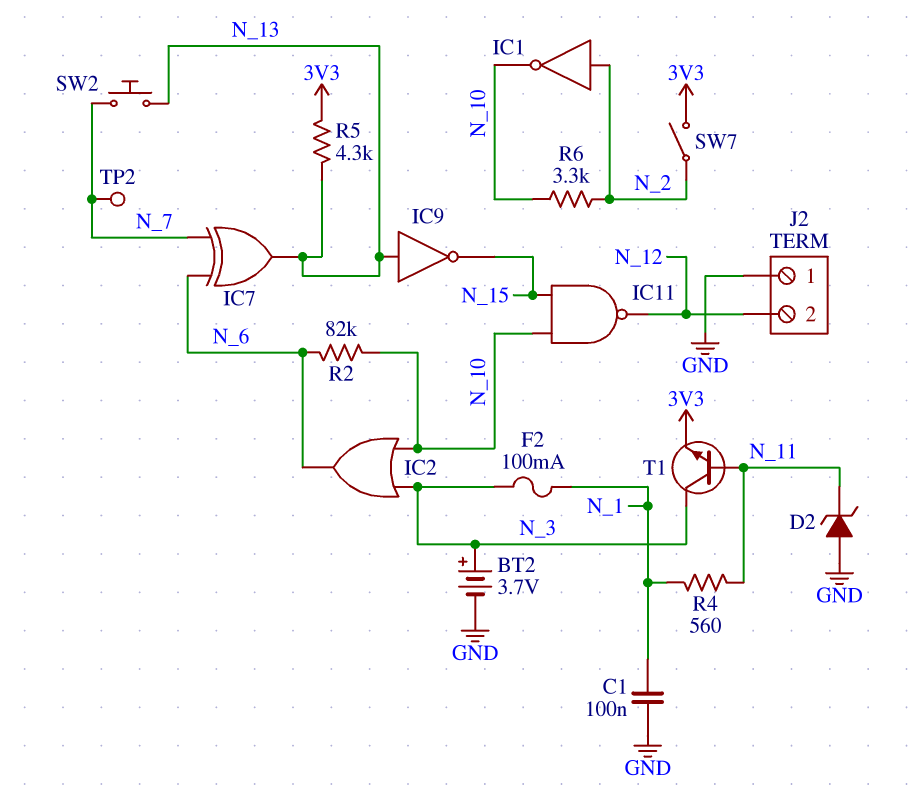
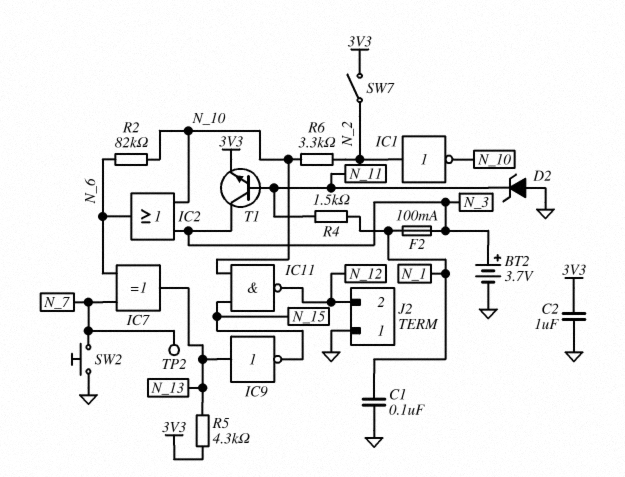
C2: none -> 1uF (3V3, GND)
R4: 560 (N_1, N_11) -> 1.5k (N_1, N_11)
SW2: button (N_7, N_13) -> button (GND, N_7)

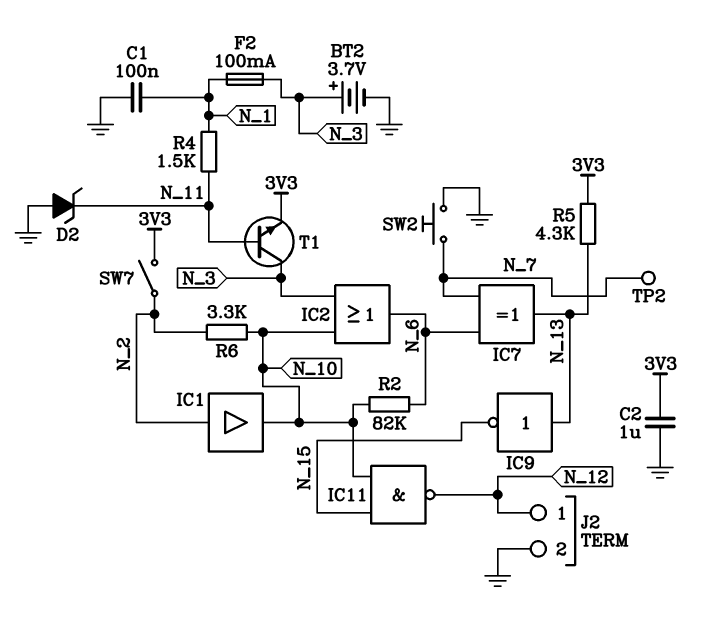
IC1: NOT (in N_2, out N_10) -> buffer (in N_2, out N_10)
J2 pin 1: GND -> N_12
J2 pin 2: N_12 -> GND

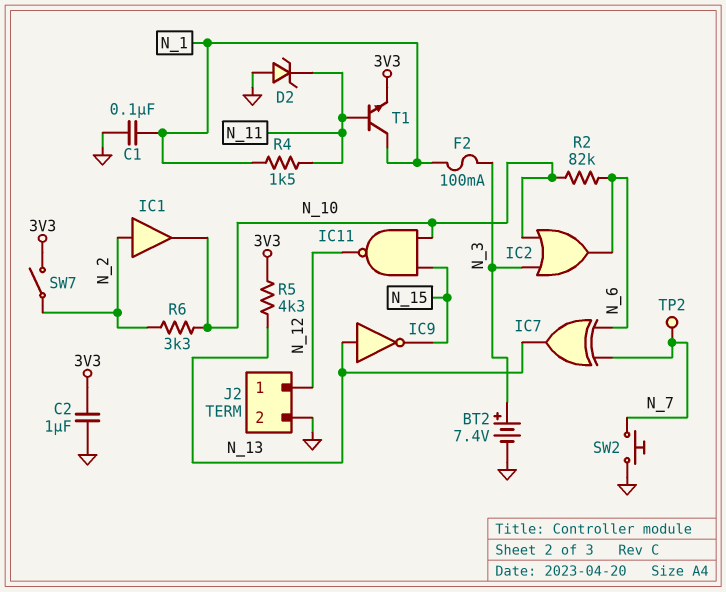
BT2: 3.7V (plus N_3, minus GND) -> 7.4V (plus N_3, minus GND)
T1: NPN (B N_11, C N_3, E 3V3) -> NPN (B N_11, C N_1, E 3V3)

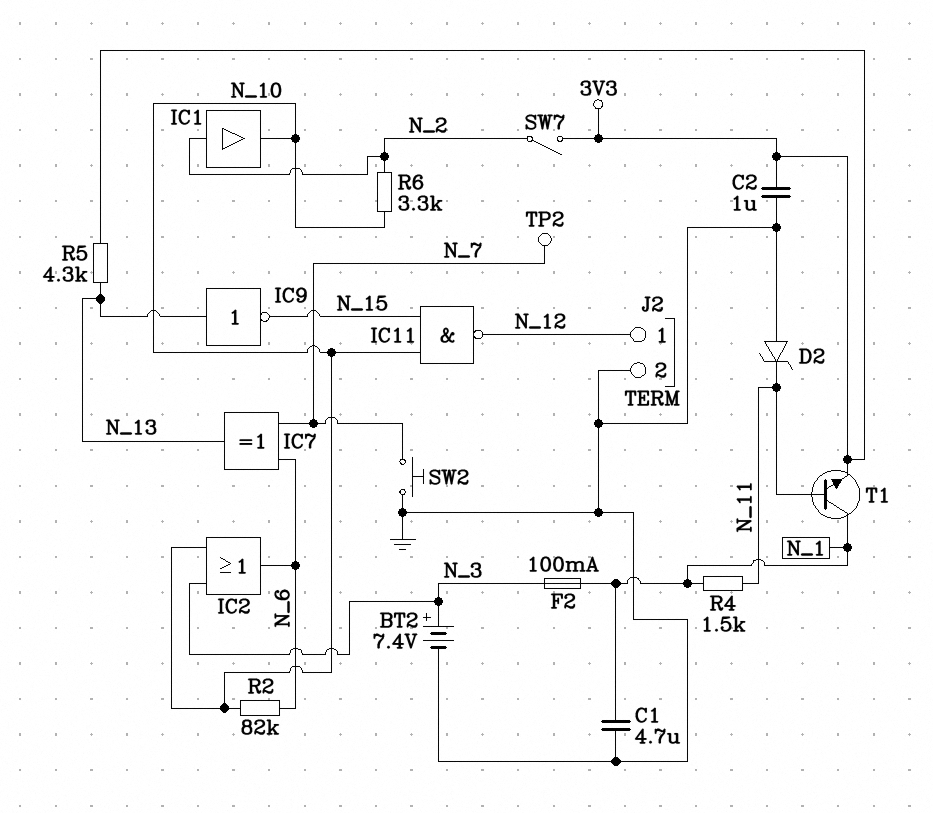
C1: 100nF (GND, N_1) -> 4.7uF (GND, N_1)

